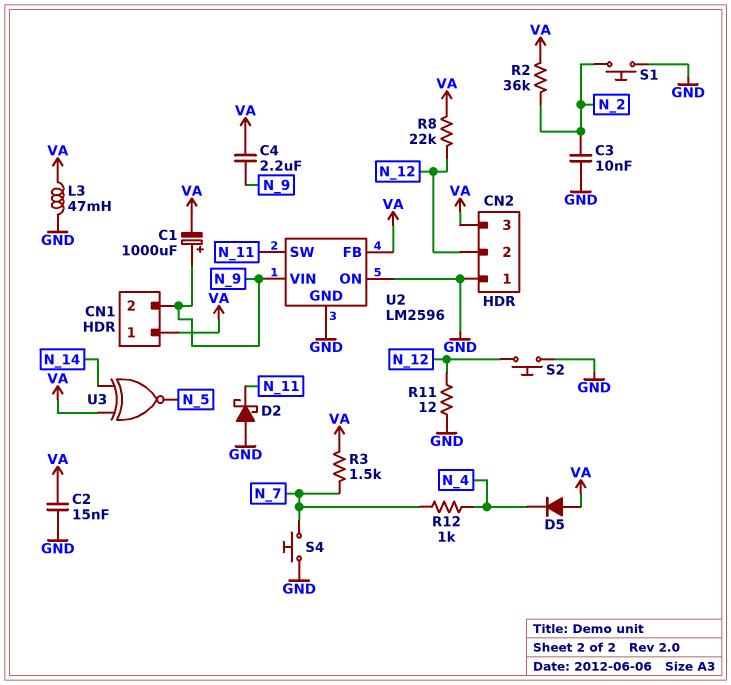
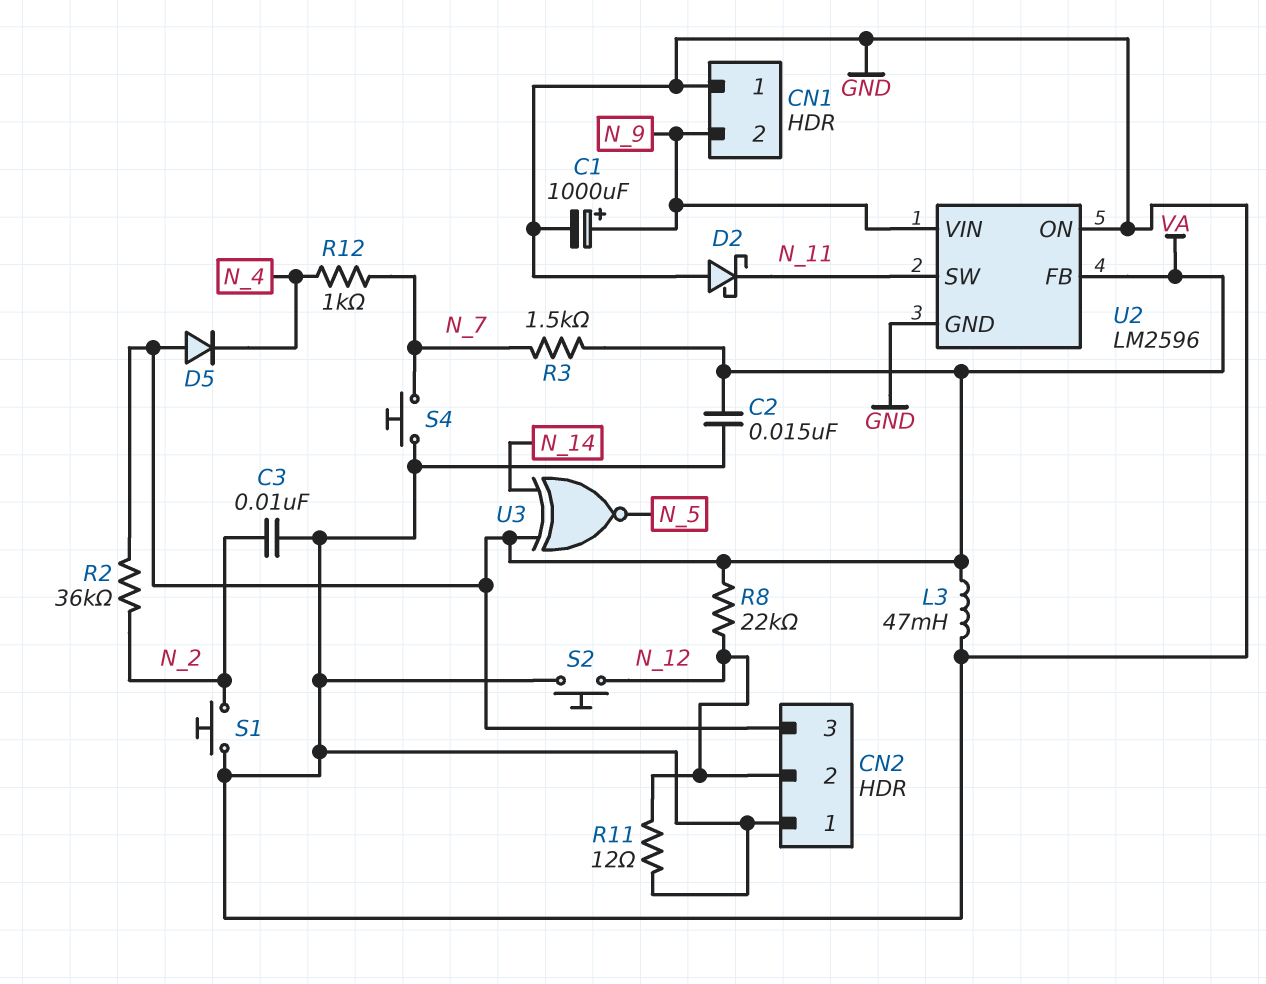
C1: 1000uF (plus N_9, minus VA) -> 1000uF (plus N_9, minus GND)
C4: 2.2uF (N_9, VA) -> none
CN1 pin 1: VA -> GND

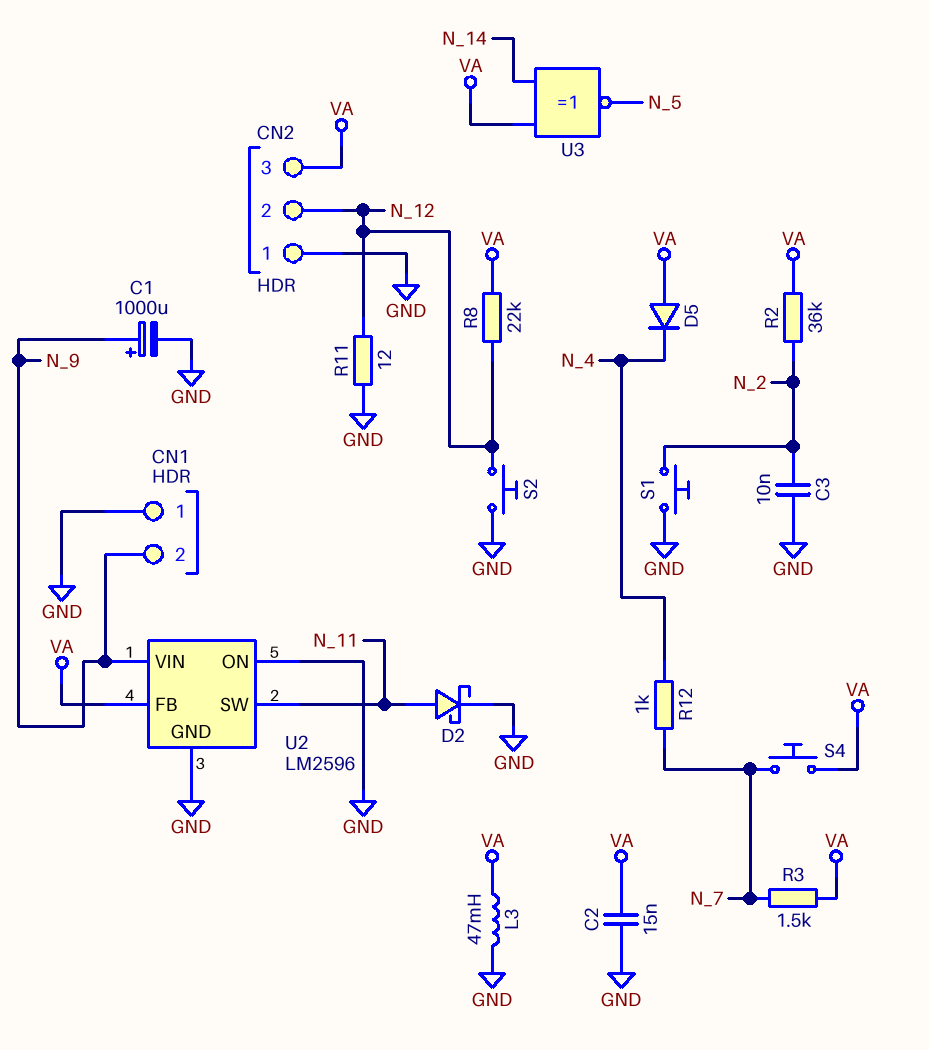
D2: schottky (A GND, K N_11) -> schottky (A N_11, K GND)
S4: button (GND, N_7) -> button (N_7, VA)

